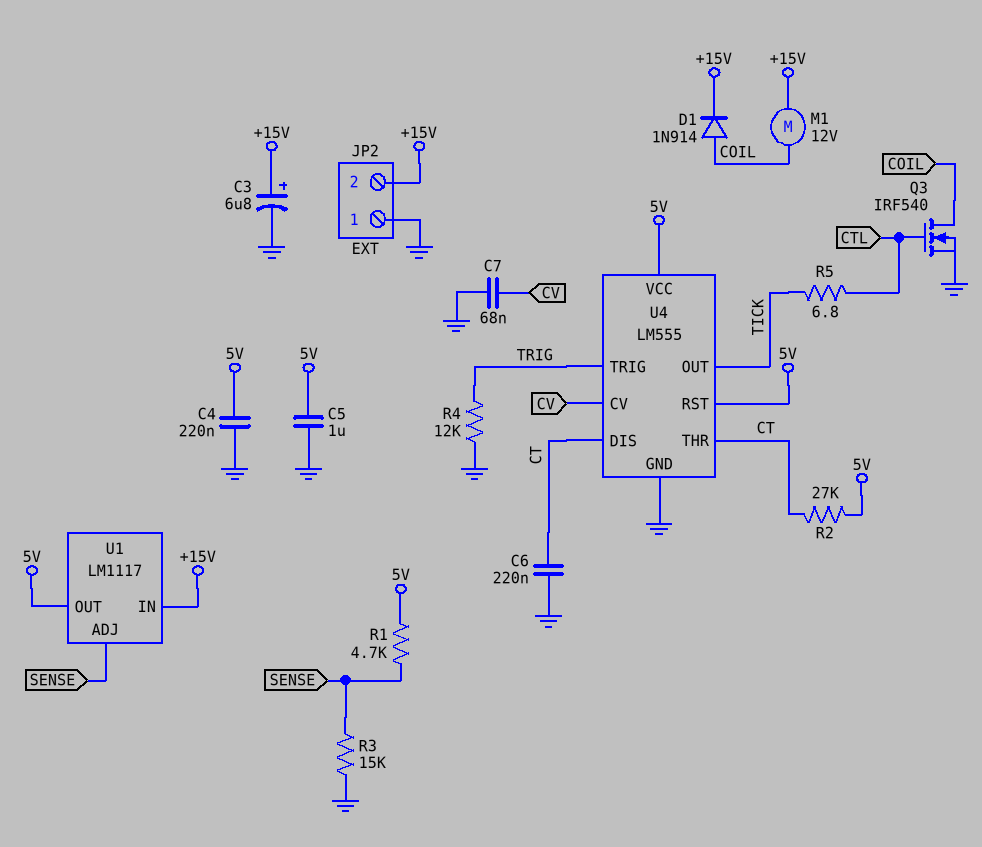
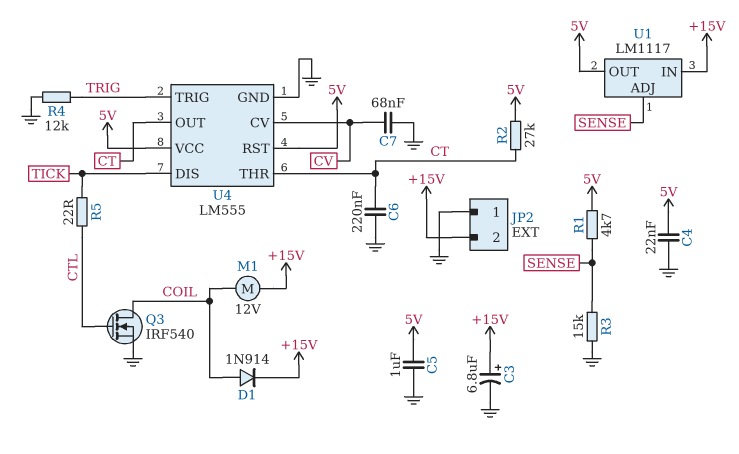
C4: 220nF (5V, GND) -> 22nF (5V, GND)
R5: 6.8 (CTL, TICK) -> 22 (CTL, TICK)
U4 pin DIS: CT -> TICK
U4 pin OUT: TICK -> CT

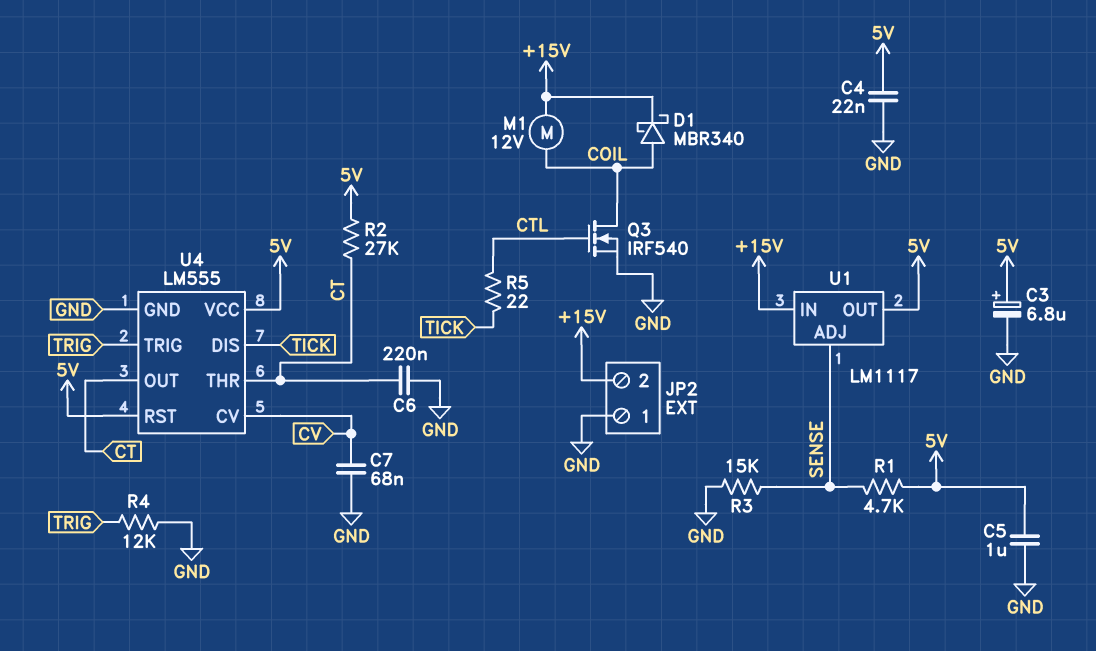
C3: 6.8uF (plus +15V, minus GND) -> 6.8uF (plus 5V, minus GND)
D1: diode 1N914 (A COIL, K +15V) -> schottky MBR340 (A COIL, K +15V)

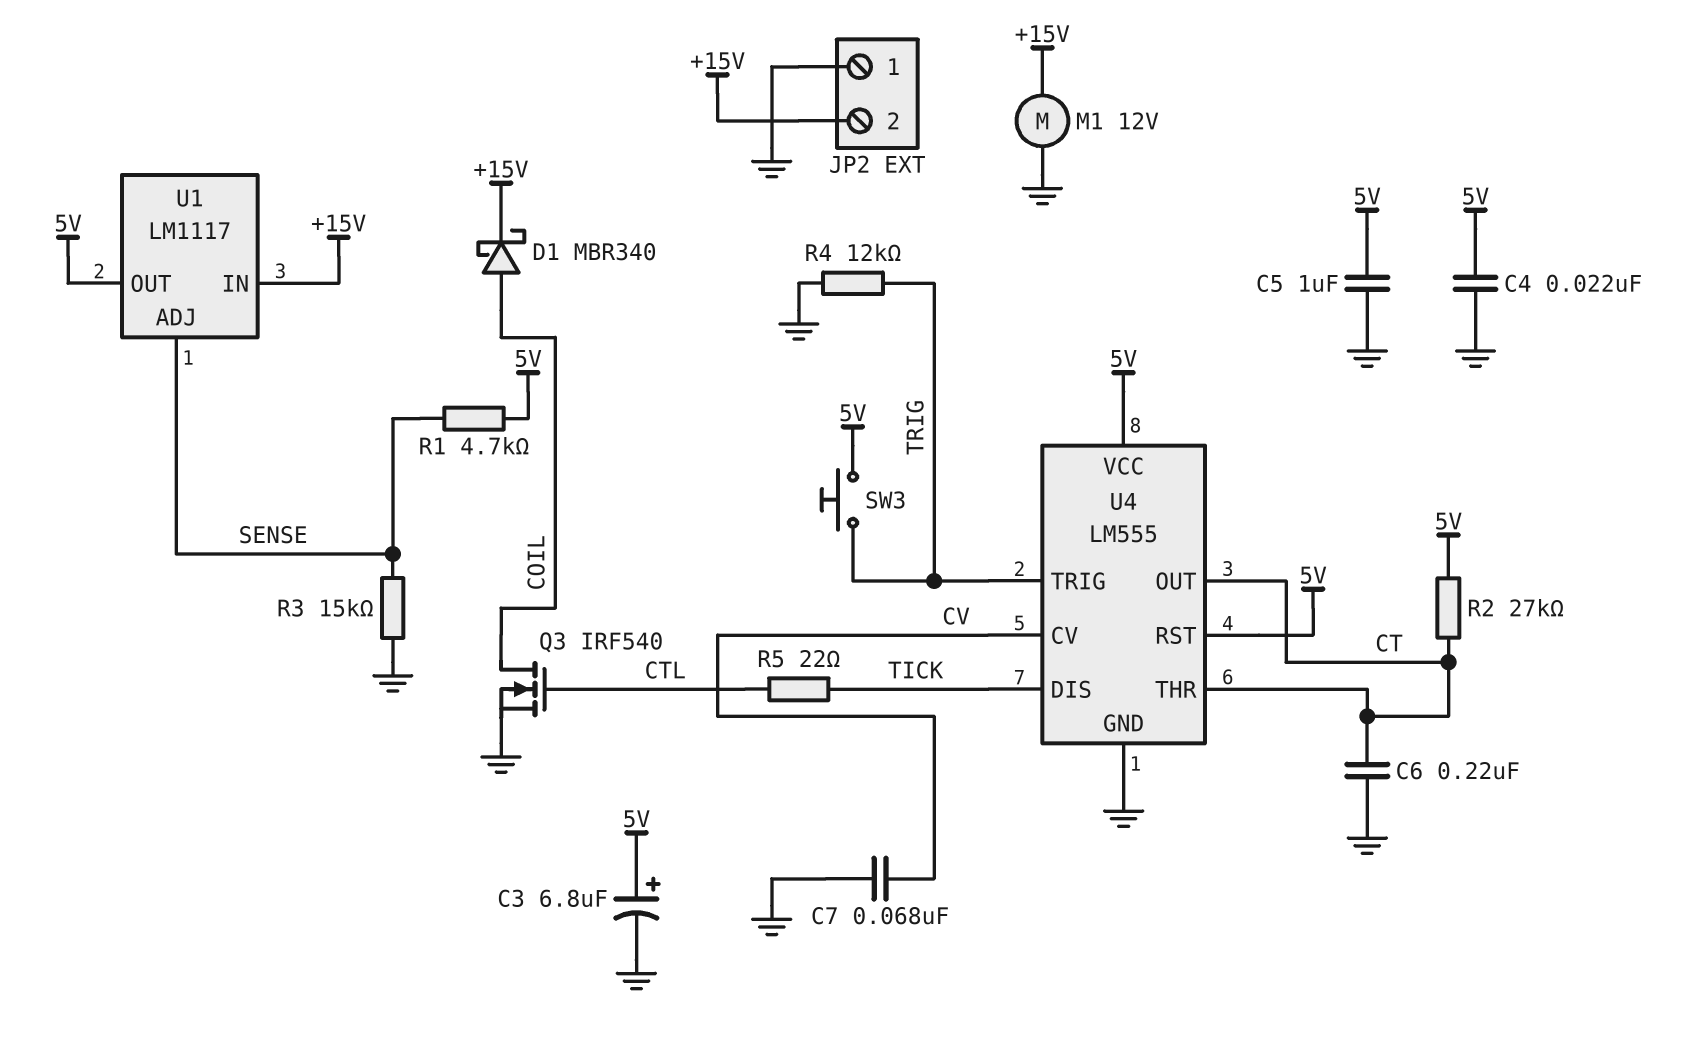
M1: motor 12V (+15V, COIL) -> motor 12V (+15V, GND)
SW3: none -> button (5V, TRIG)

